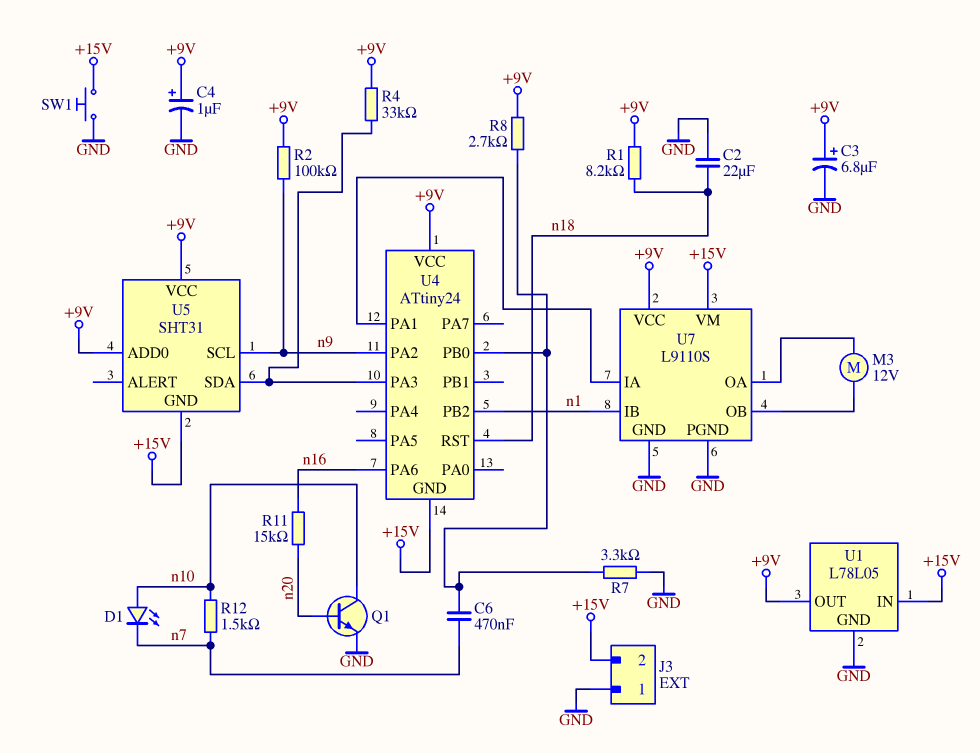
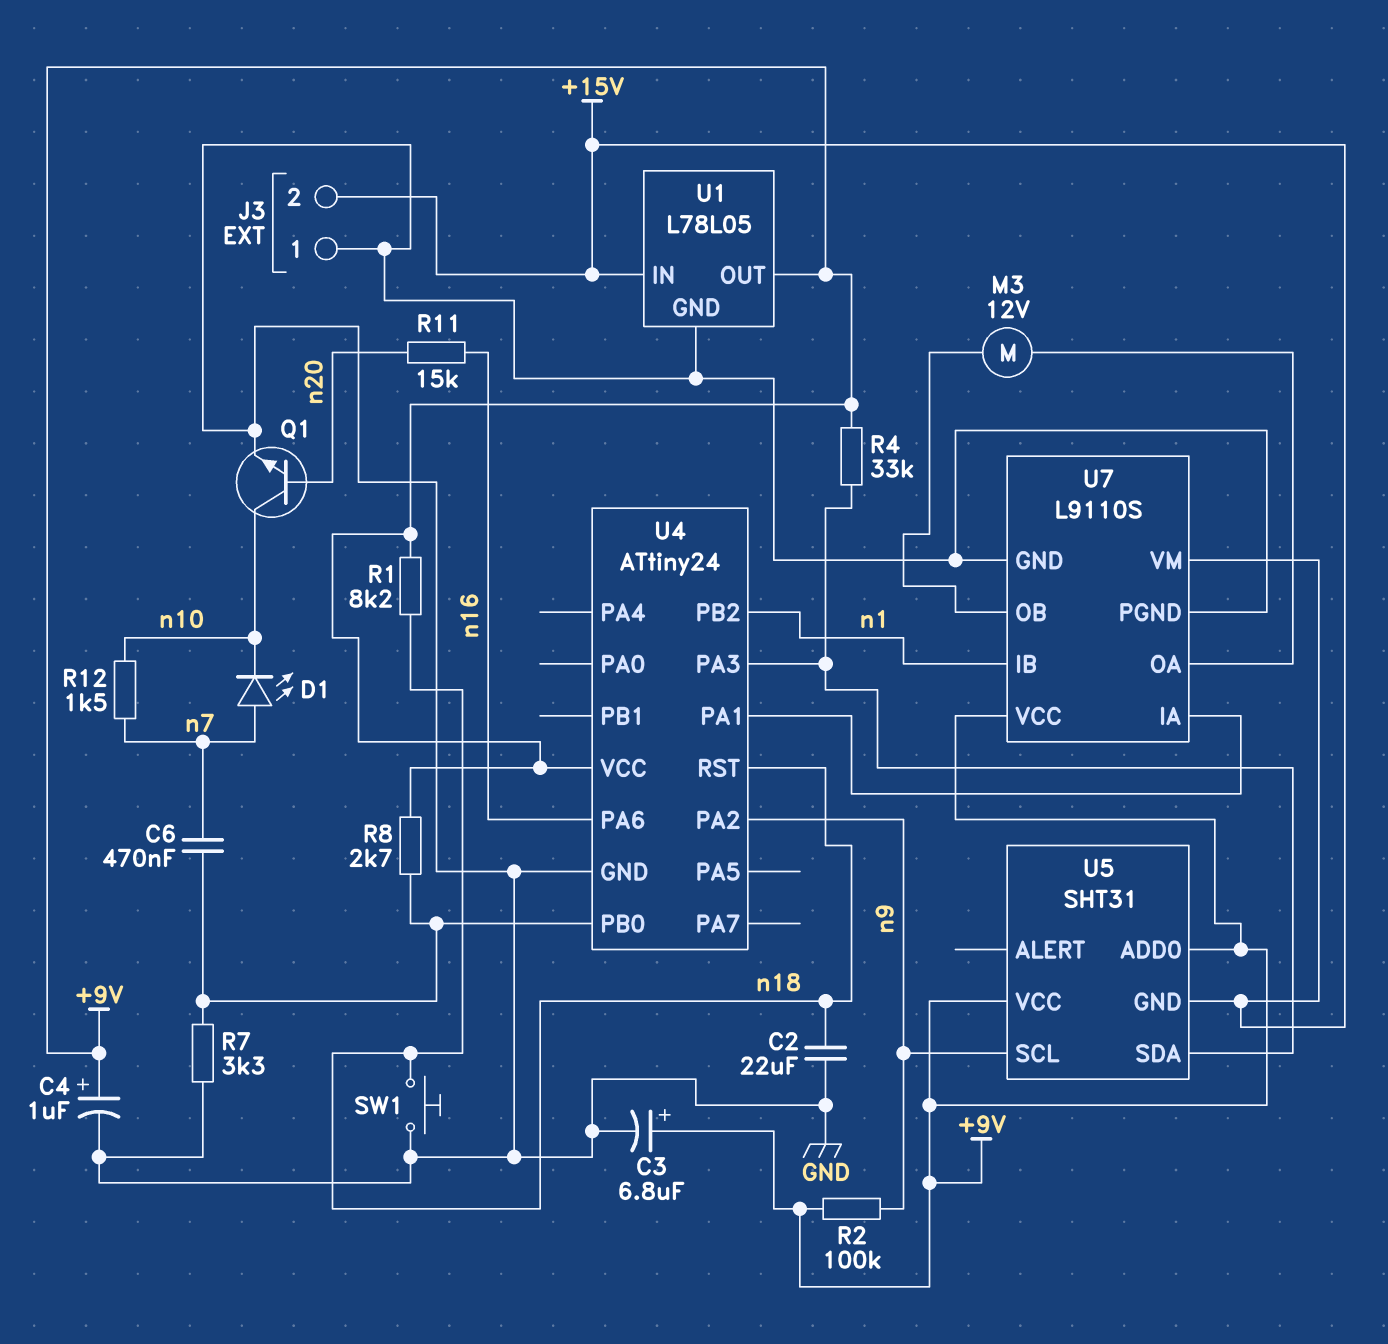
D1: LED (A n10, K n7) -> LED (A n7, K n10)
SW1: button (+15V, GND) -> button (GND, n18)
U4 pin GND: +15V -> GND

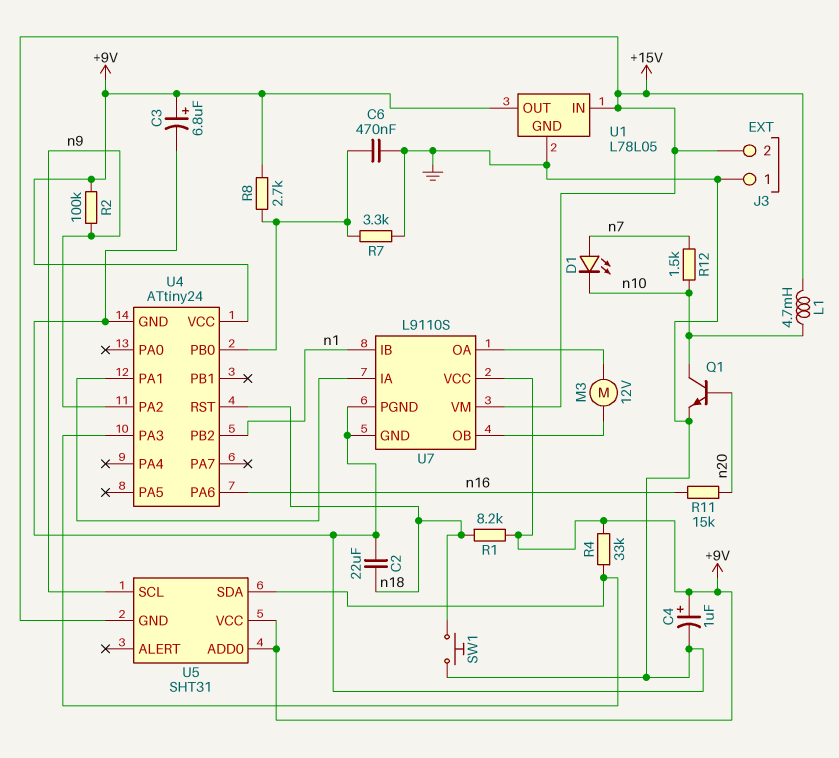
C6: 470nF (U4/PB0, n7) -> 470nF (GND, U4/PB0)
L1: none -> 4.7mH (+15V, n10)

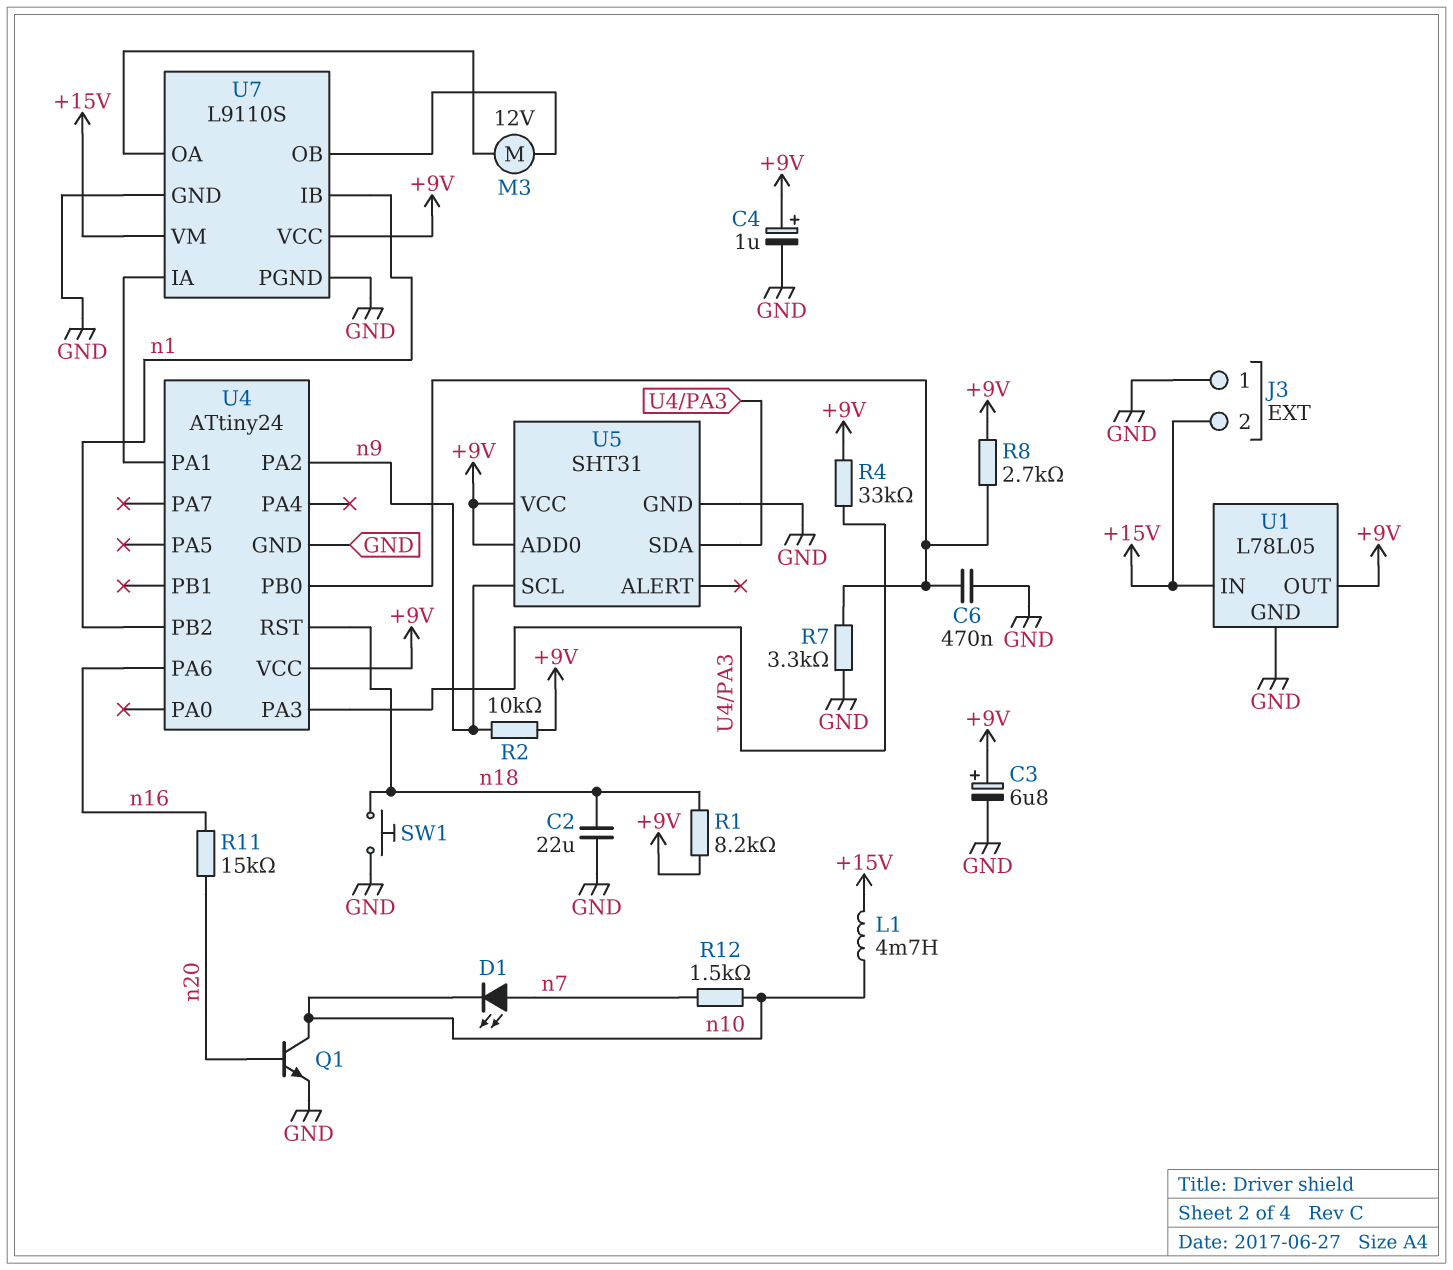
R2: 100k (+9V, n9) -> 10k (+9V, n9)
U5 pin GND: +15V -> GND

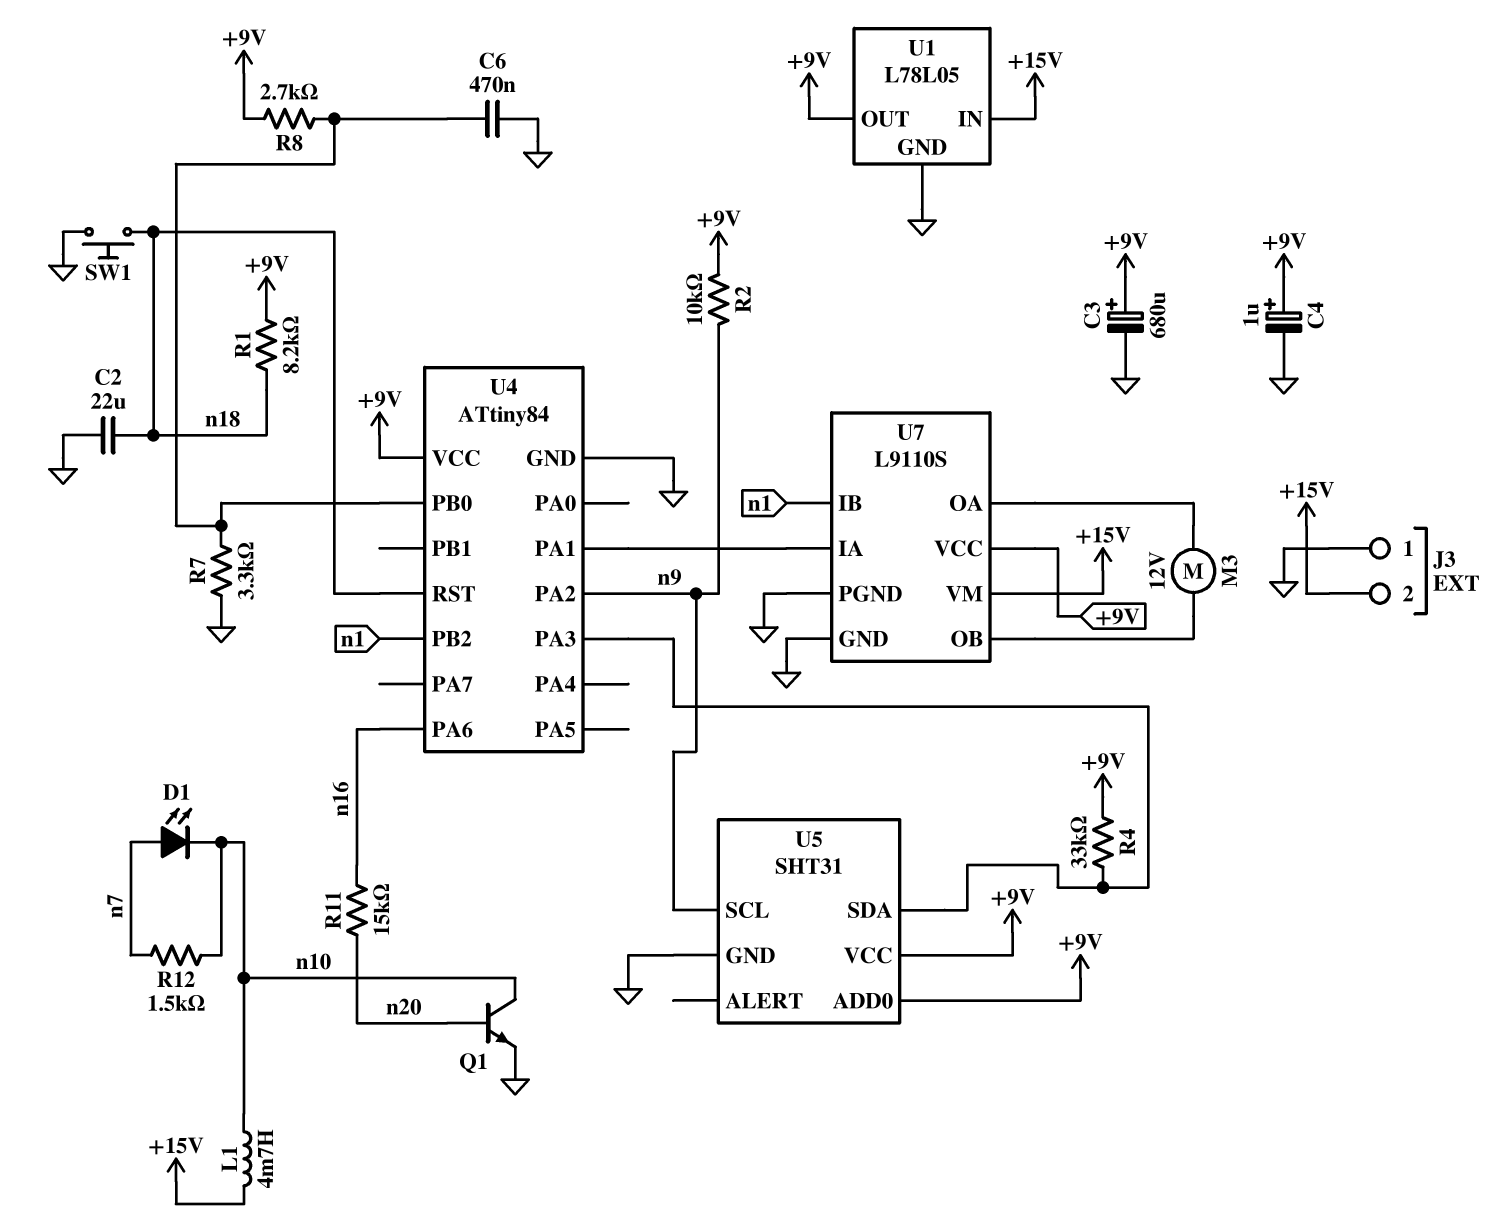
C3: 6.8uF (plus +9V, minus GND) -> 680uF (plus +9V, minus GND)
U4: ATtiny24 -> ATtiny84

